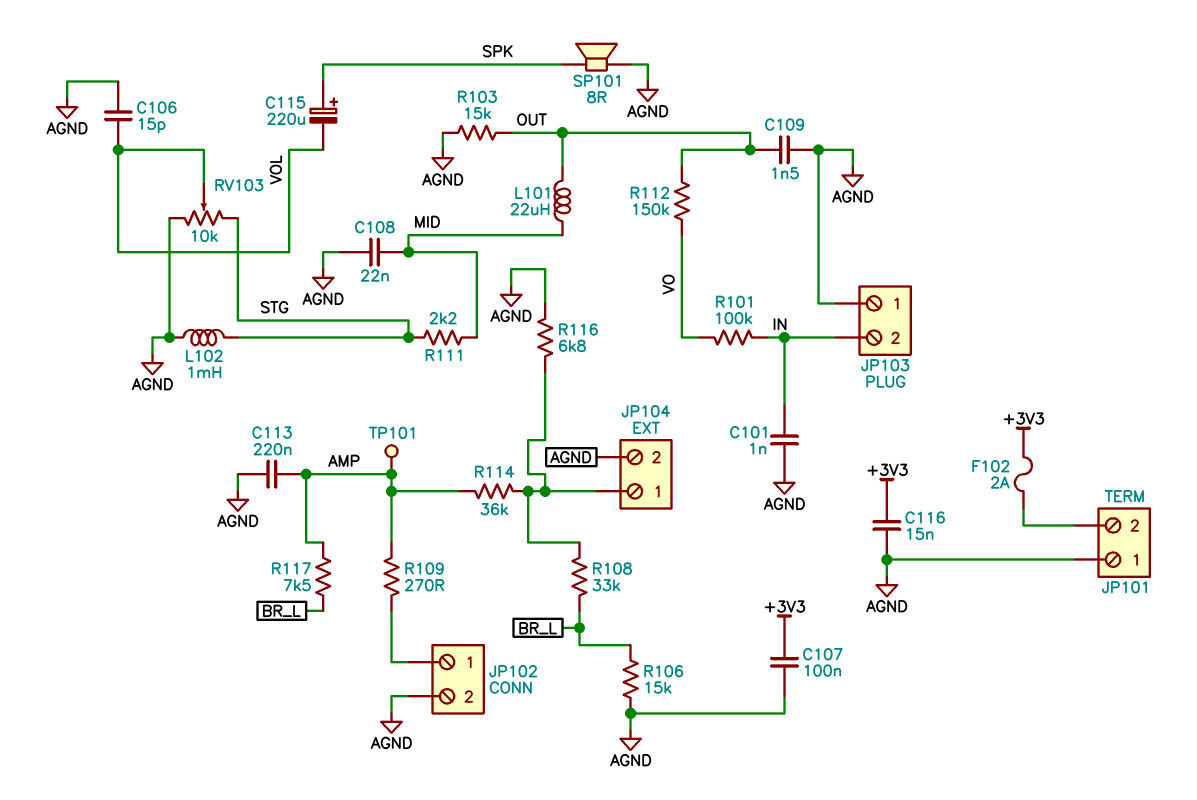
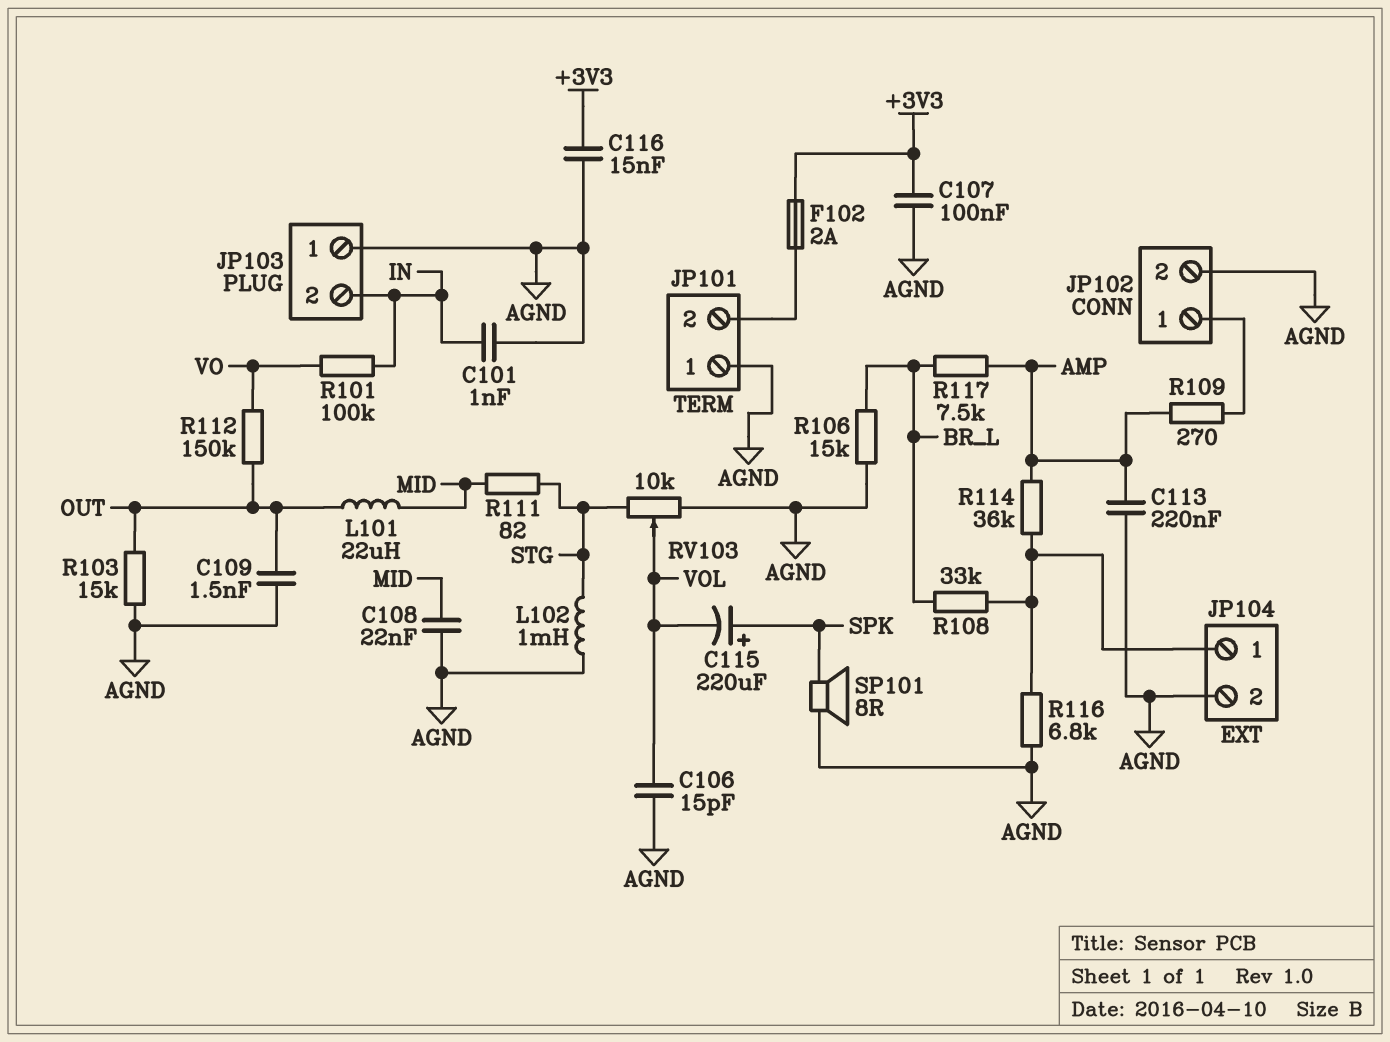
R111: 2.2k (MID, STG) -> 82 (MID, STG)
TP101: test point (AMP) -> none

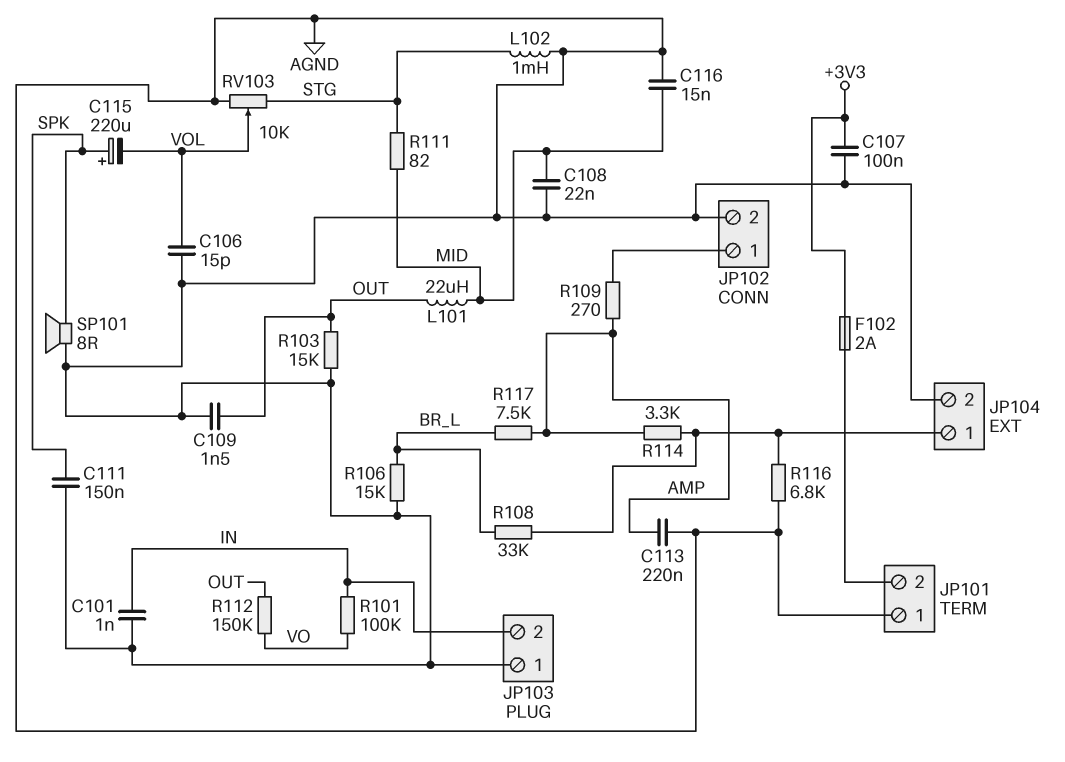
C111: none -> 150nF (AGND, SPK)
C116: 15nF (+3V3, AGND) -> 15nF (AGND, MID)
R114: 36k (AMP, JP104/1) -> 3.3k (AMP, JP104/1)

